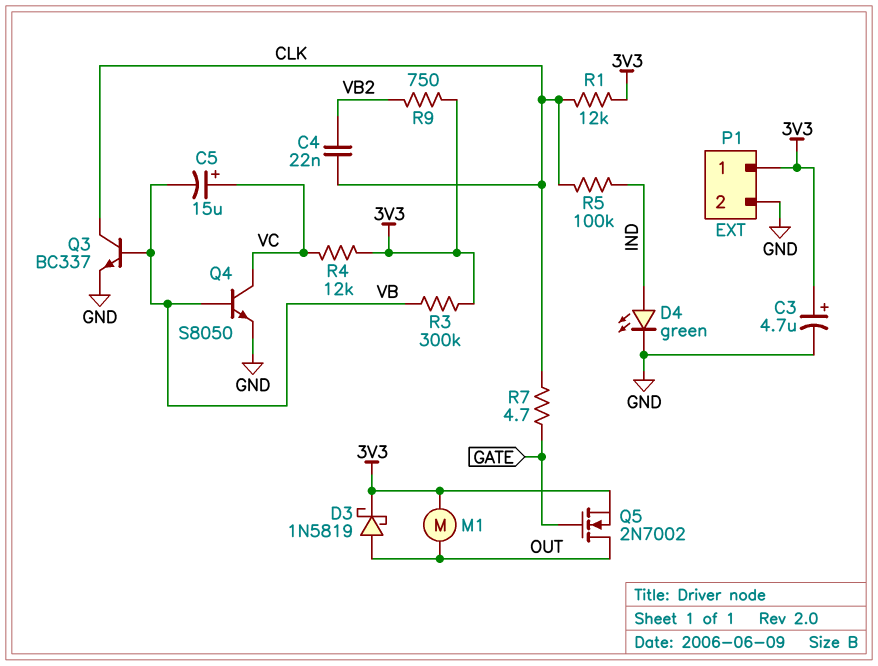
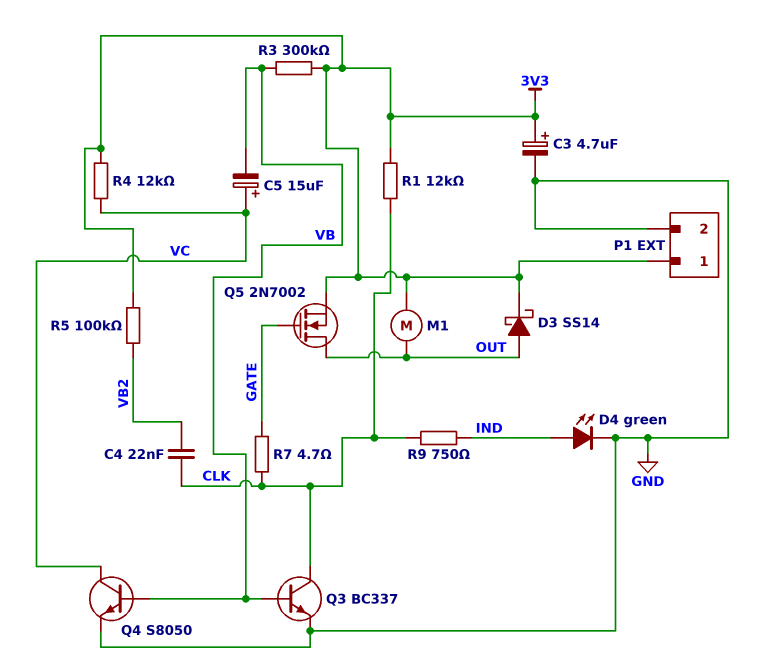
D3: schottky 1N5819 (A OUT, K 3V3) -> schottky SS14 (A OUT, K 3V3)
R5: 100k (CLK, IND) -> 100k (3V3, VB2)
R9: 750 (3V3, VB2) -> 750 (CLK, IND)

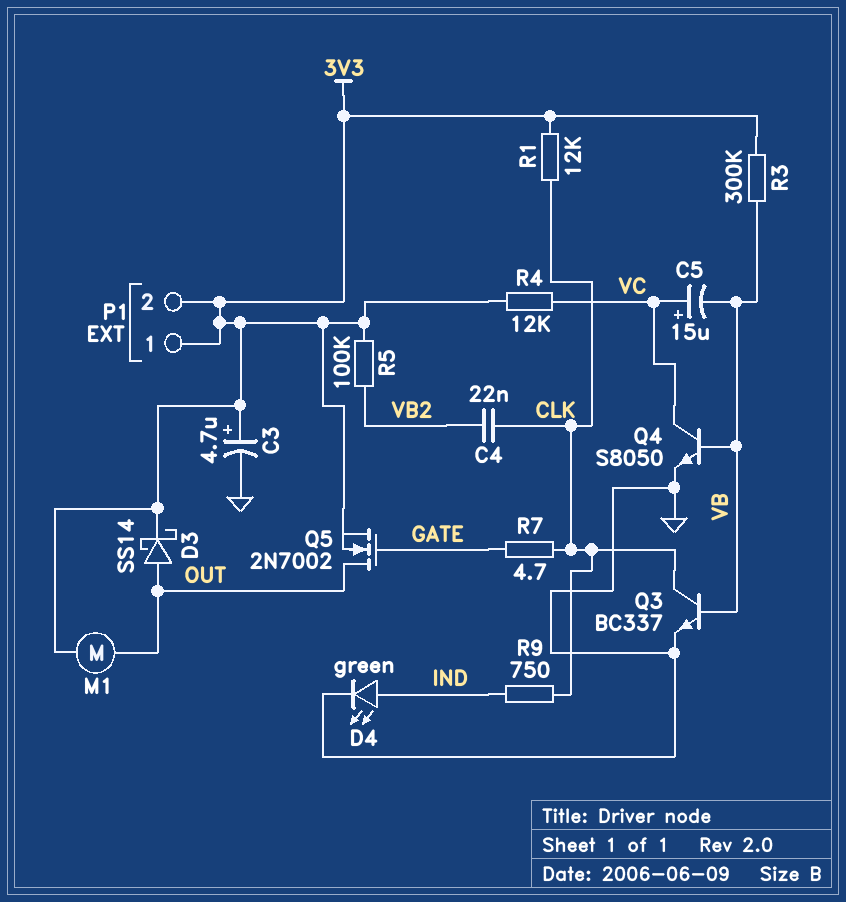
P1 pin 2: GND -> 3V3

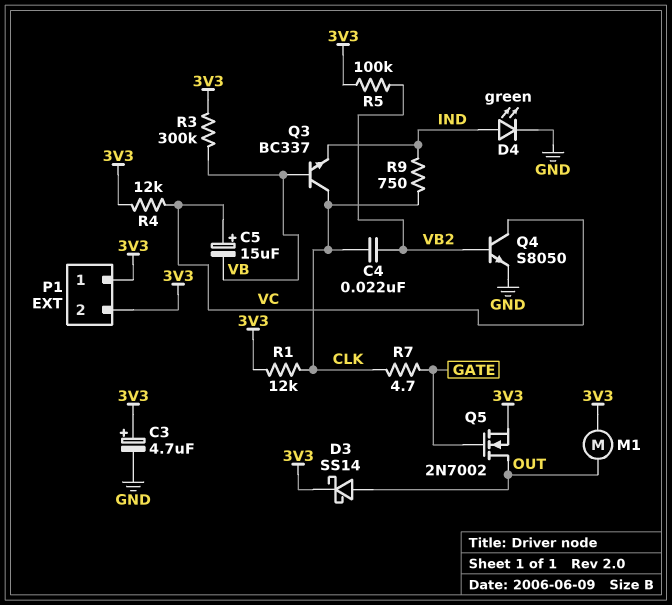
Q3: NPN BC337 (B VB, C CLK, E GND) -> NPN BC337 (B VB, C CLK, E IND)
Q4: NPN S8050 (B VB, C VC, E GND) -> NPN S8050 (B VB2, C VC, E GND)

